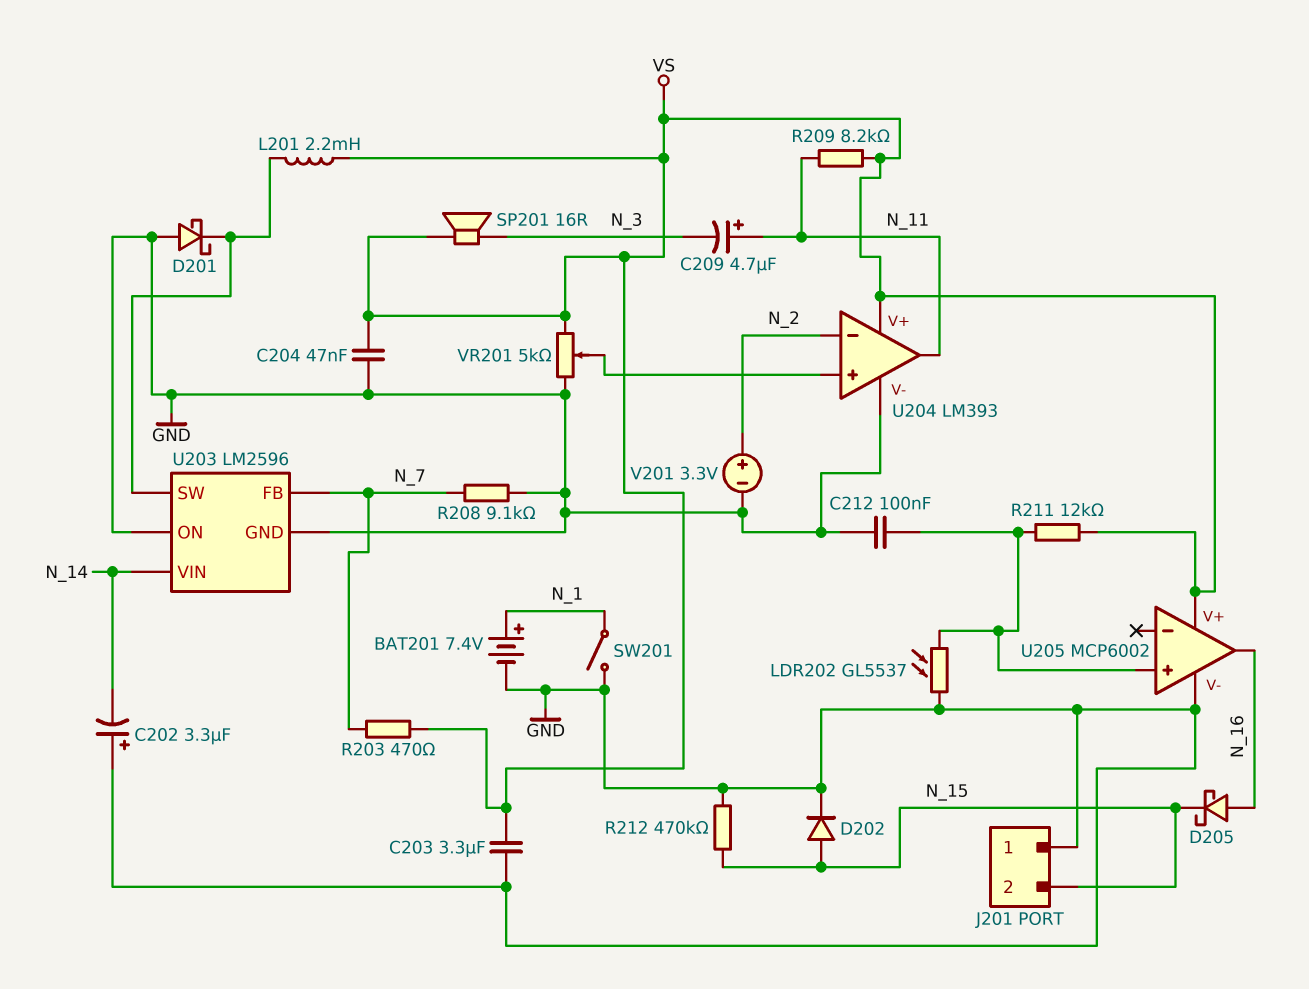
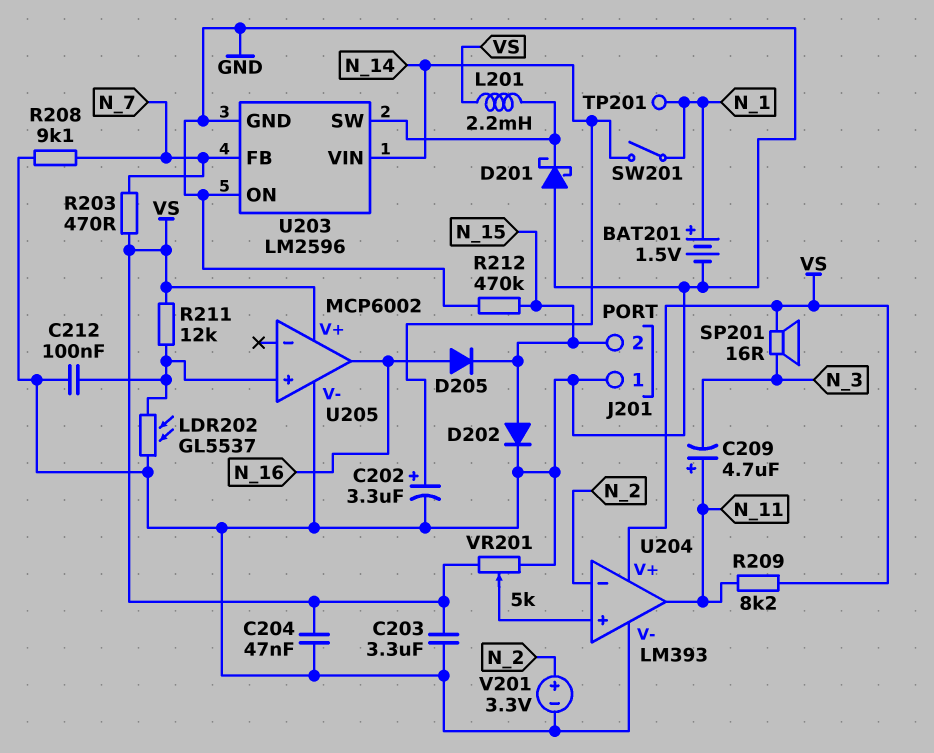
BAT201: 7.4V (plus N_1, minus GND) -> 1.5V (plus N_1, minus GND)
C202: 3.3uF (plus GND, minus N_14) -> 3.3uF (plus N_14, minus GND)
D205: schottky (A N_16, K N_15) -> diode (A N_16, K N_15)
SW201: switch (GND, N_1) -> switch (N_1, N_14)
TP201: none -> test point (N_1)

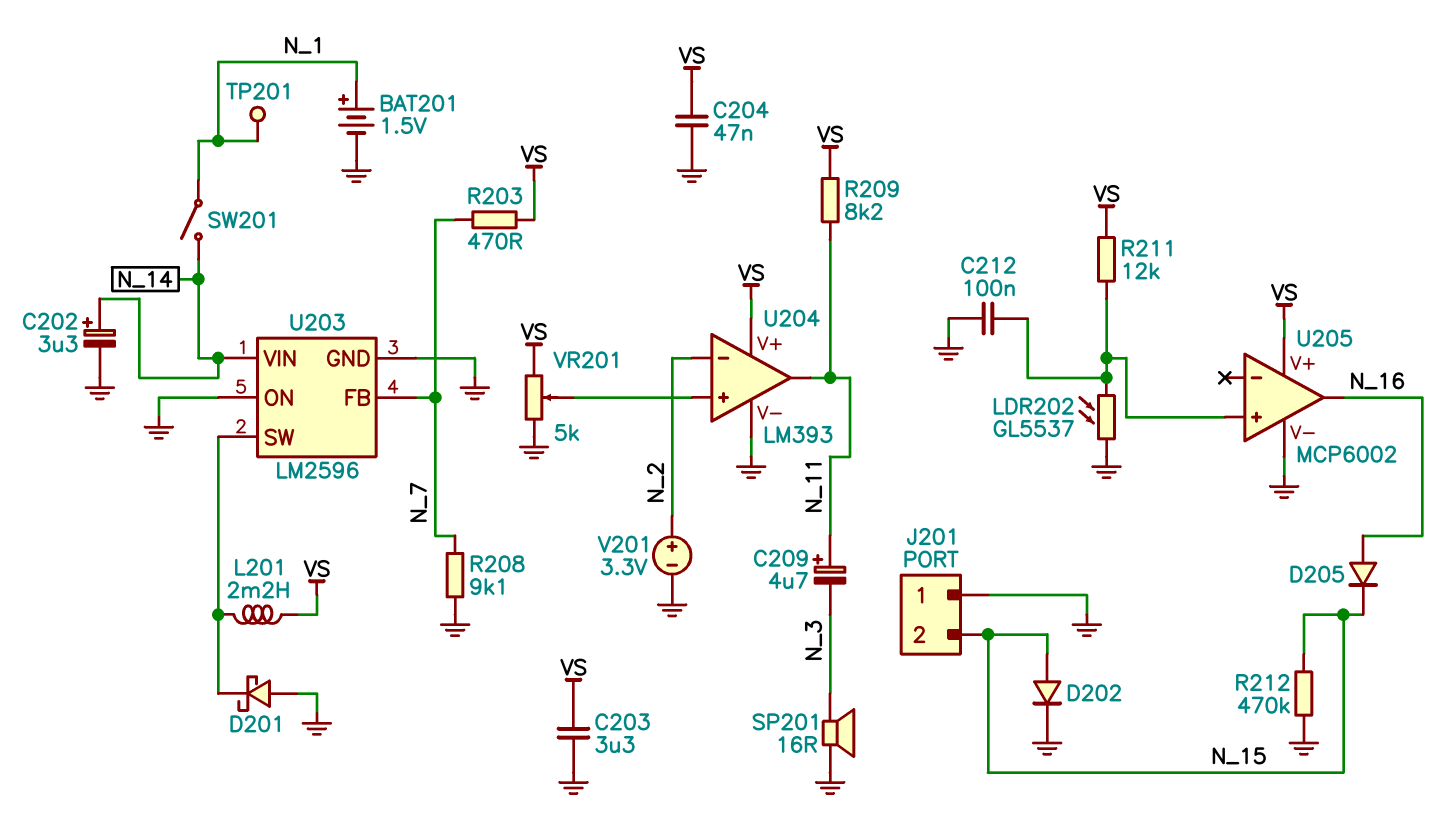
SP201: speaker 16R (N_3, VS) -> speaker 16R (GND, N_3)

